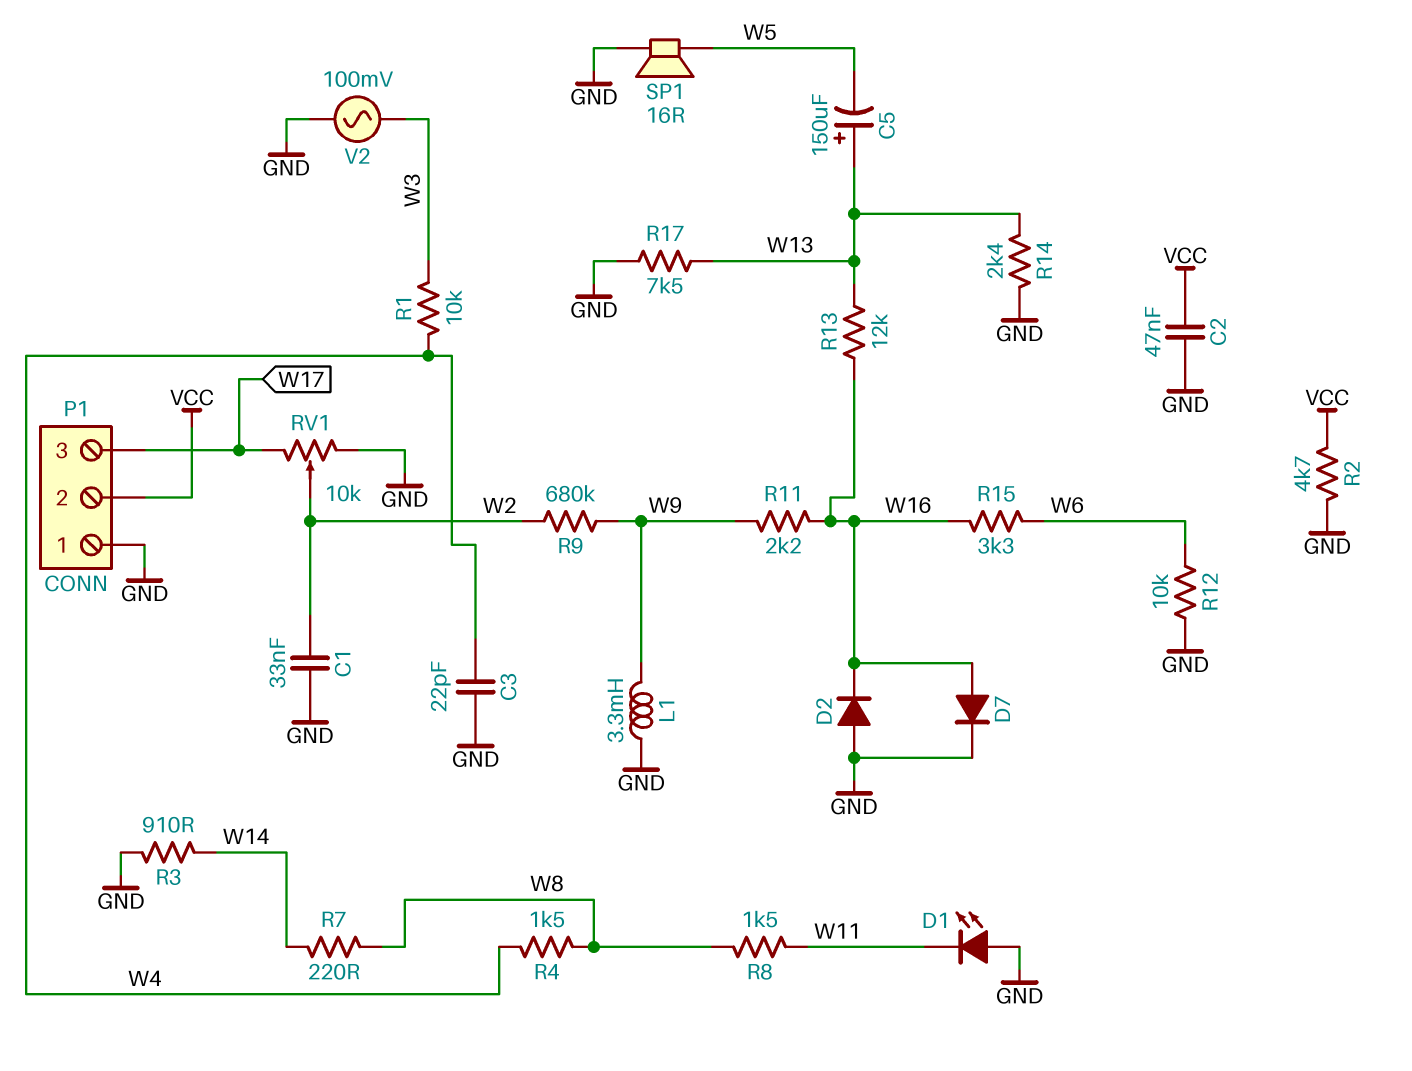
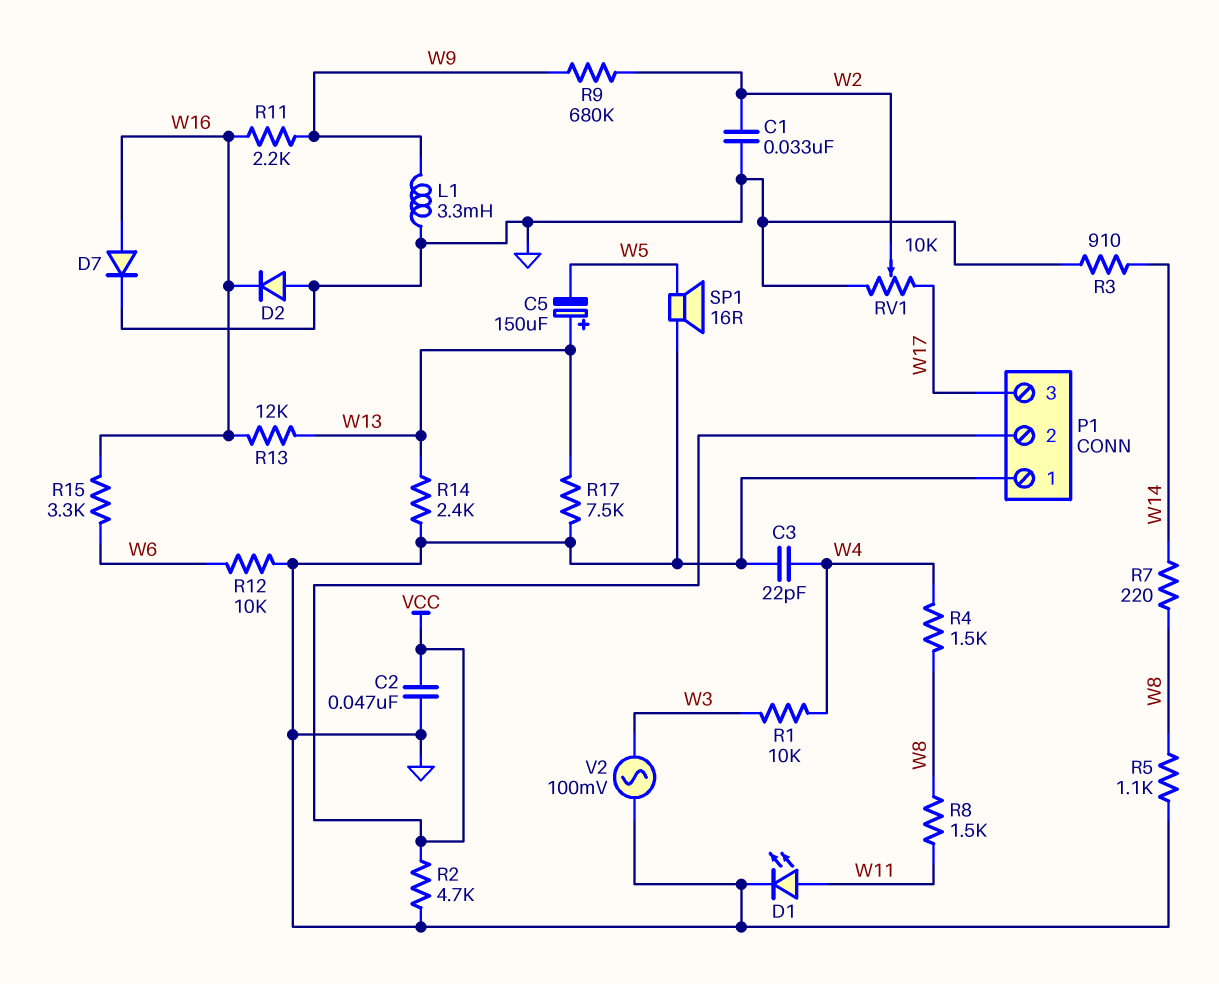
D1: LED (A GND, K W11) -> LED (A W11, K GND)
R5: none -> 1.1k (GND, W8)

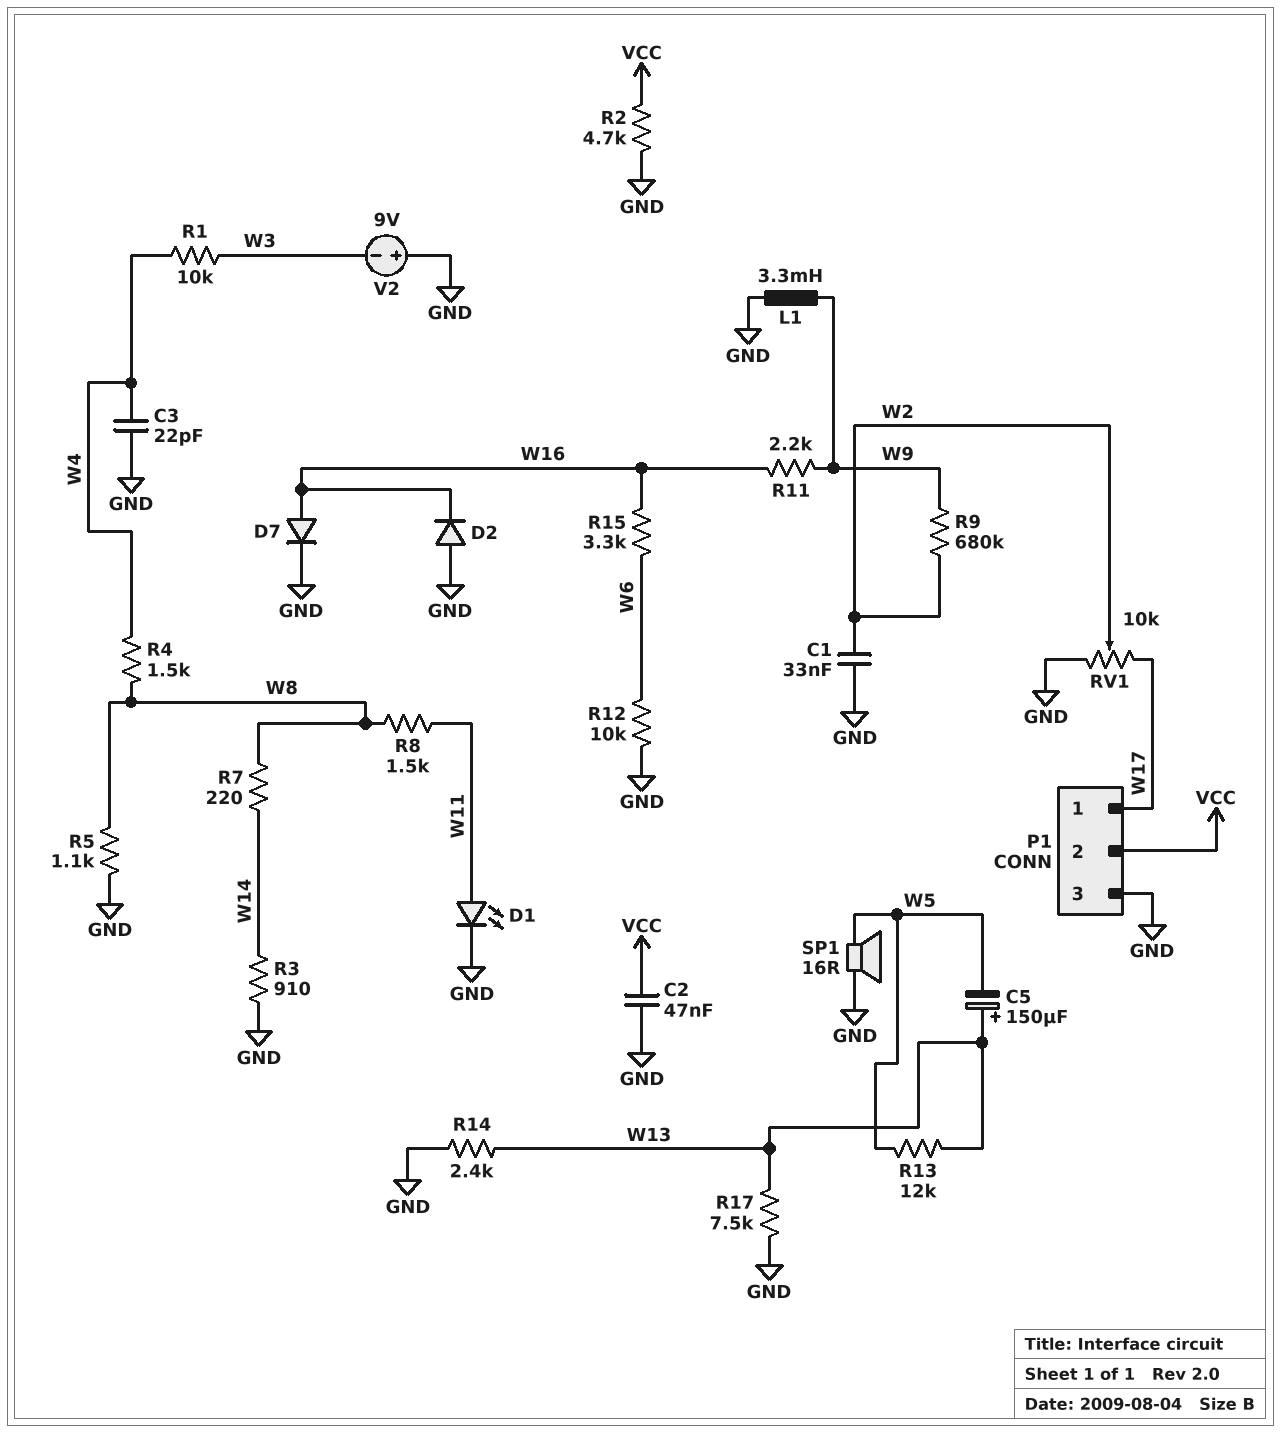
P1 pin 1: GND -> W17
P1 pin 3: W17 -> GND
R13: 12k (W13, W16) -> 12k (W5, W13)
V2: AC 100mV (GND, W3) -> 9V (plus GND, minus W3)

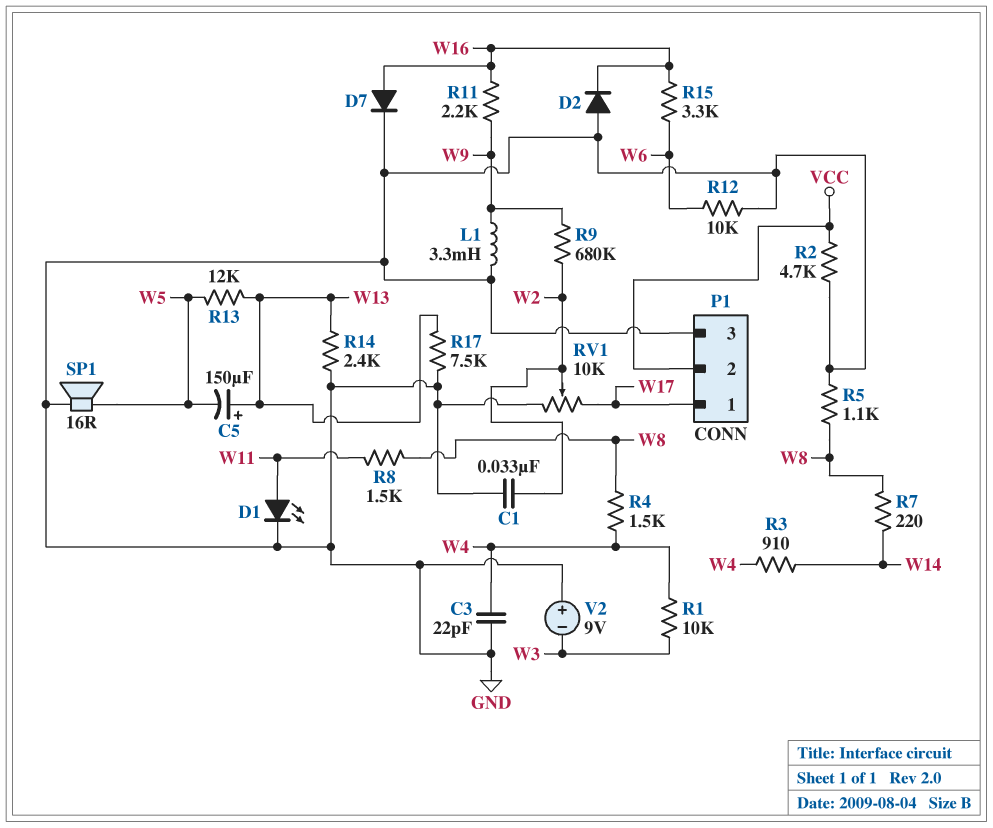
C2: 47nF (GND, VCC) -> none
R3: 910 (GND, W14) -> 910 (W4, W14)

